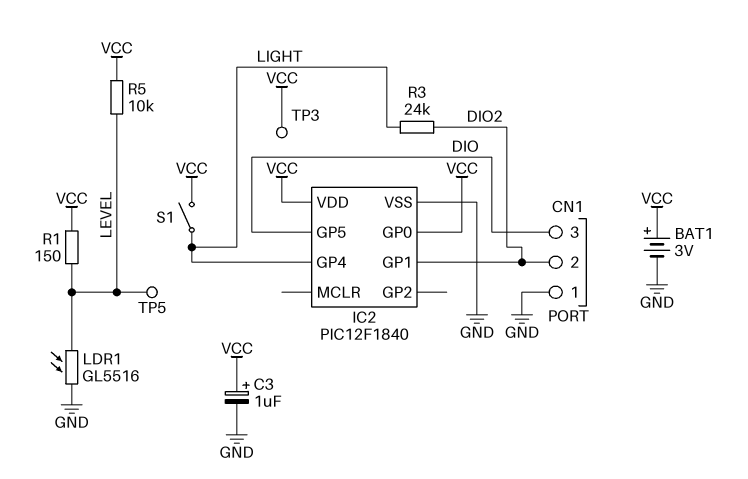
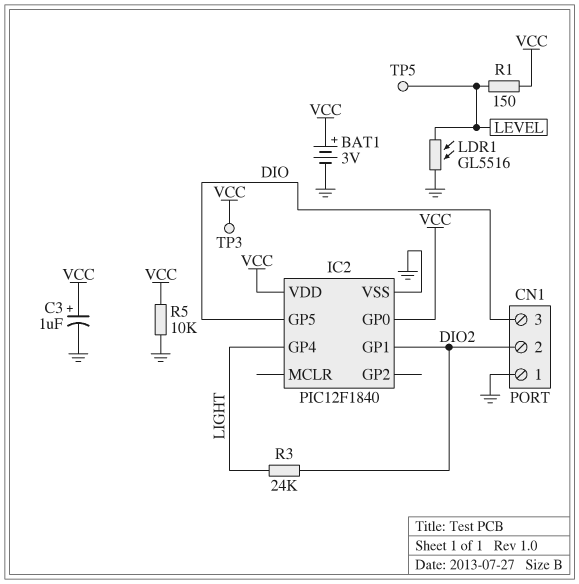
R5: 10k (LEVEL, VCC) -> 10k (GND, VCC)
S1: switch (LIGHT, VCC) -> none

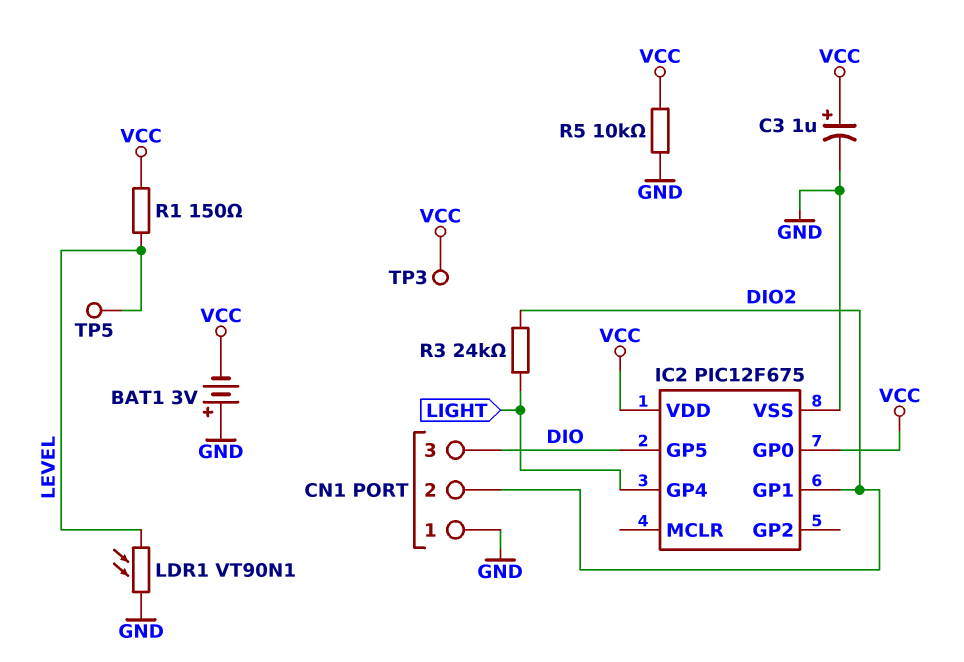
BAT1: 3V (plus VCC, minus GND) -> 3V (plus GND, minus VCC)
IC2: PIC12F1840 -> PIC12F675
LDR1: GL5516 (GND, LEVEL) -> VT90N1 (GND, LEVEL)

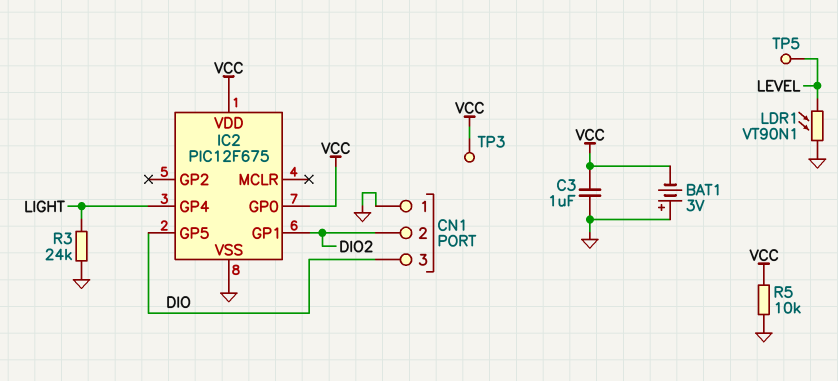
C3: 1uF (plus VCC, minus GND) -> 1uF (GND, VCC)
R1: 150 (LEVEL, VCC) -> none
R3: 24k (DIO2, LIGHT) -> 24k (GND, LIGHT)

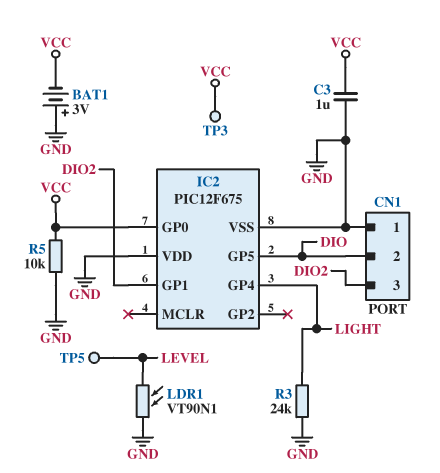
CN1 pin 2: DIO2 -> DIO
CN1 pin 3: DIO -> DIO2
IC2 pin VDD: VCC -> GND

